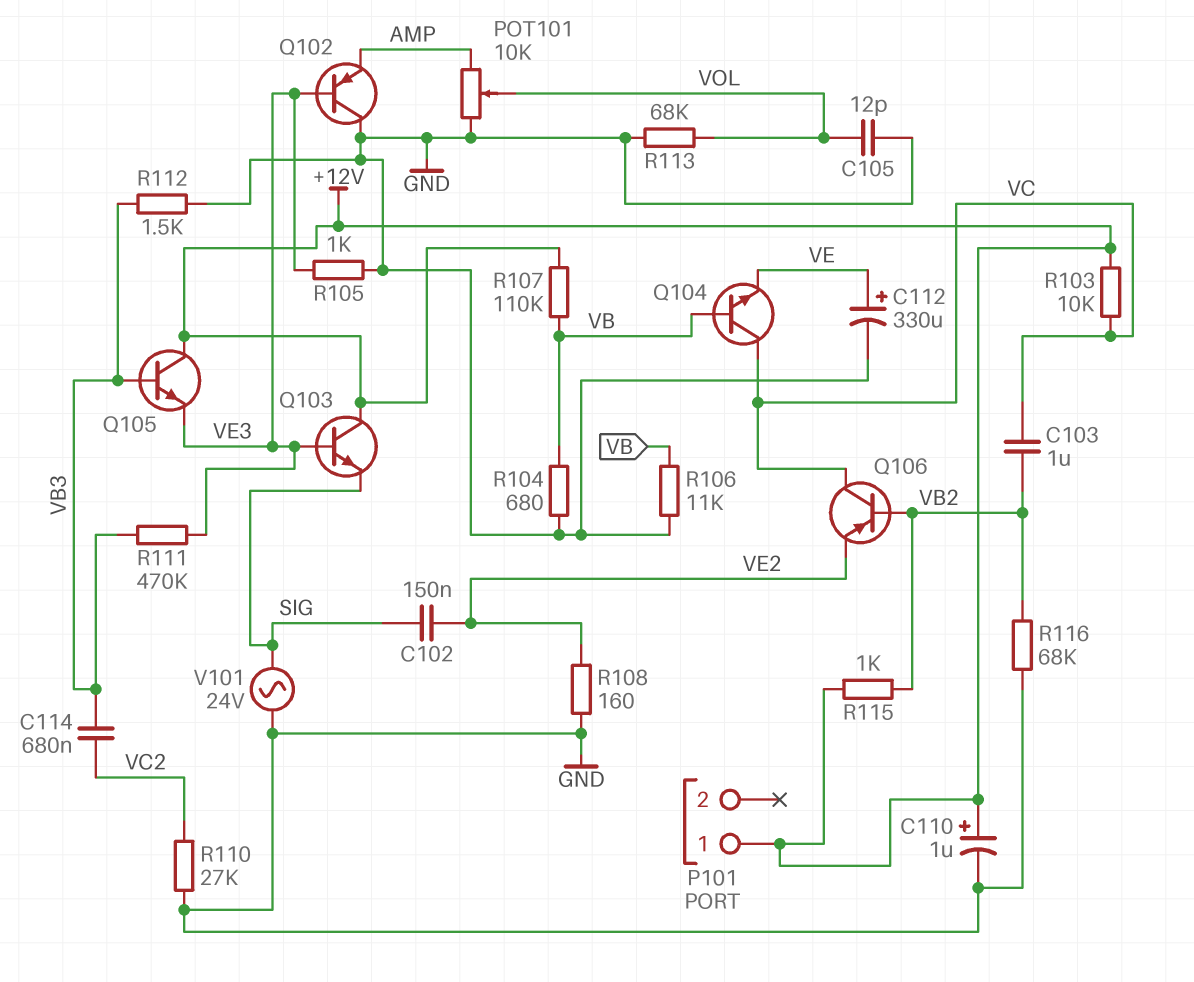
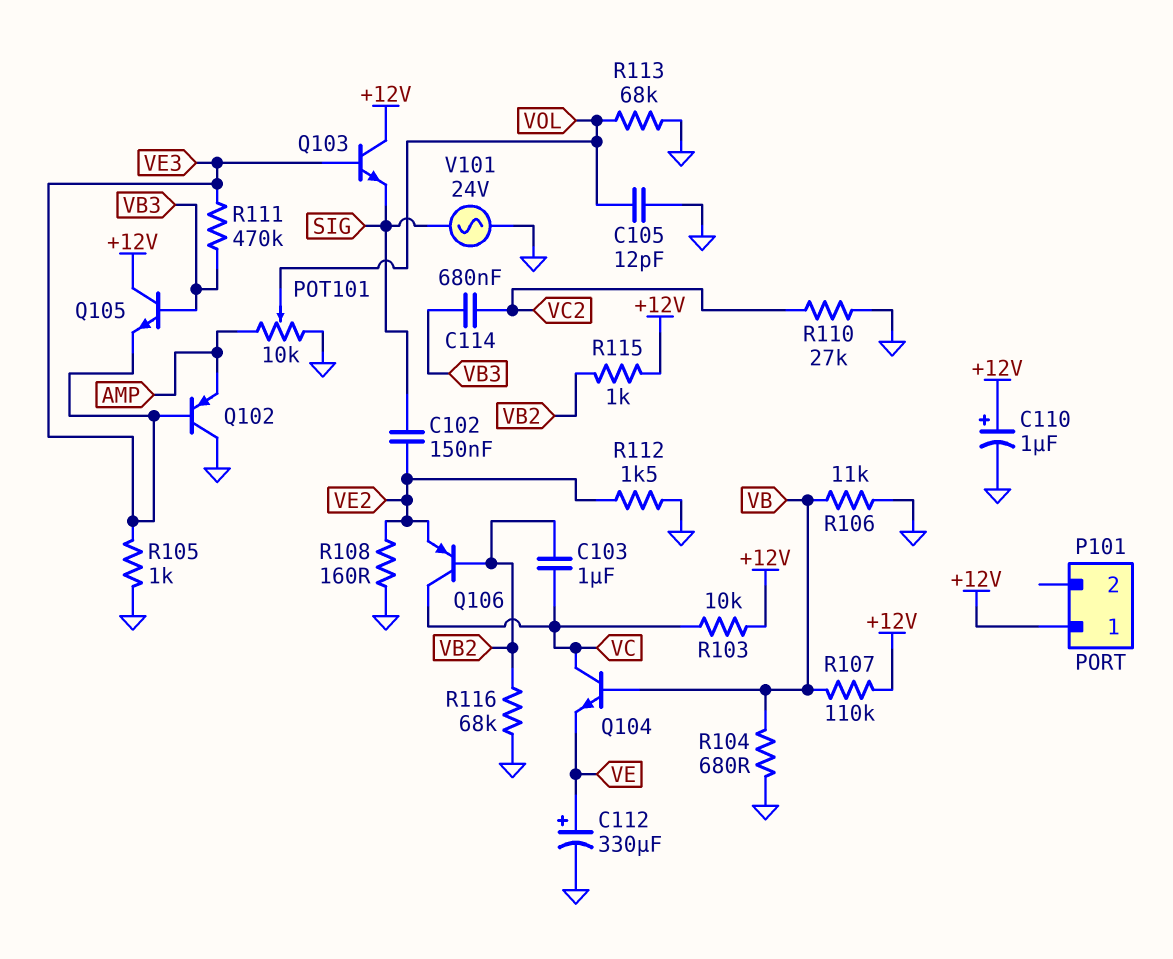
R112: 1.5k (GND, VB3) -> 1.5k (GND, VE2)

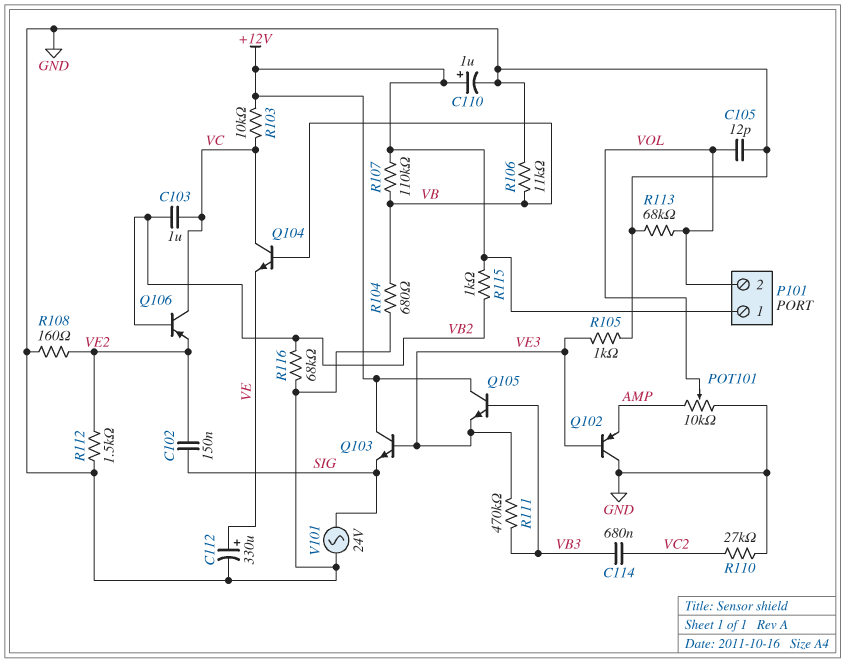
P101 pin 2: none -> VOL

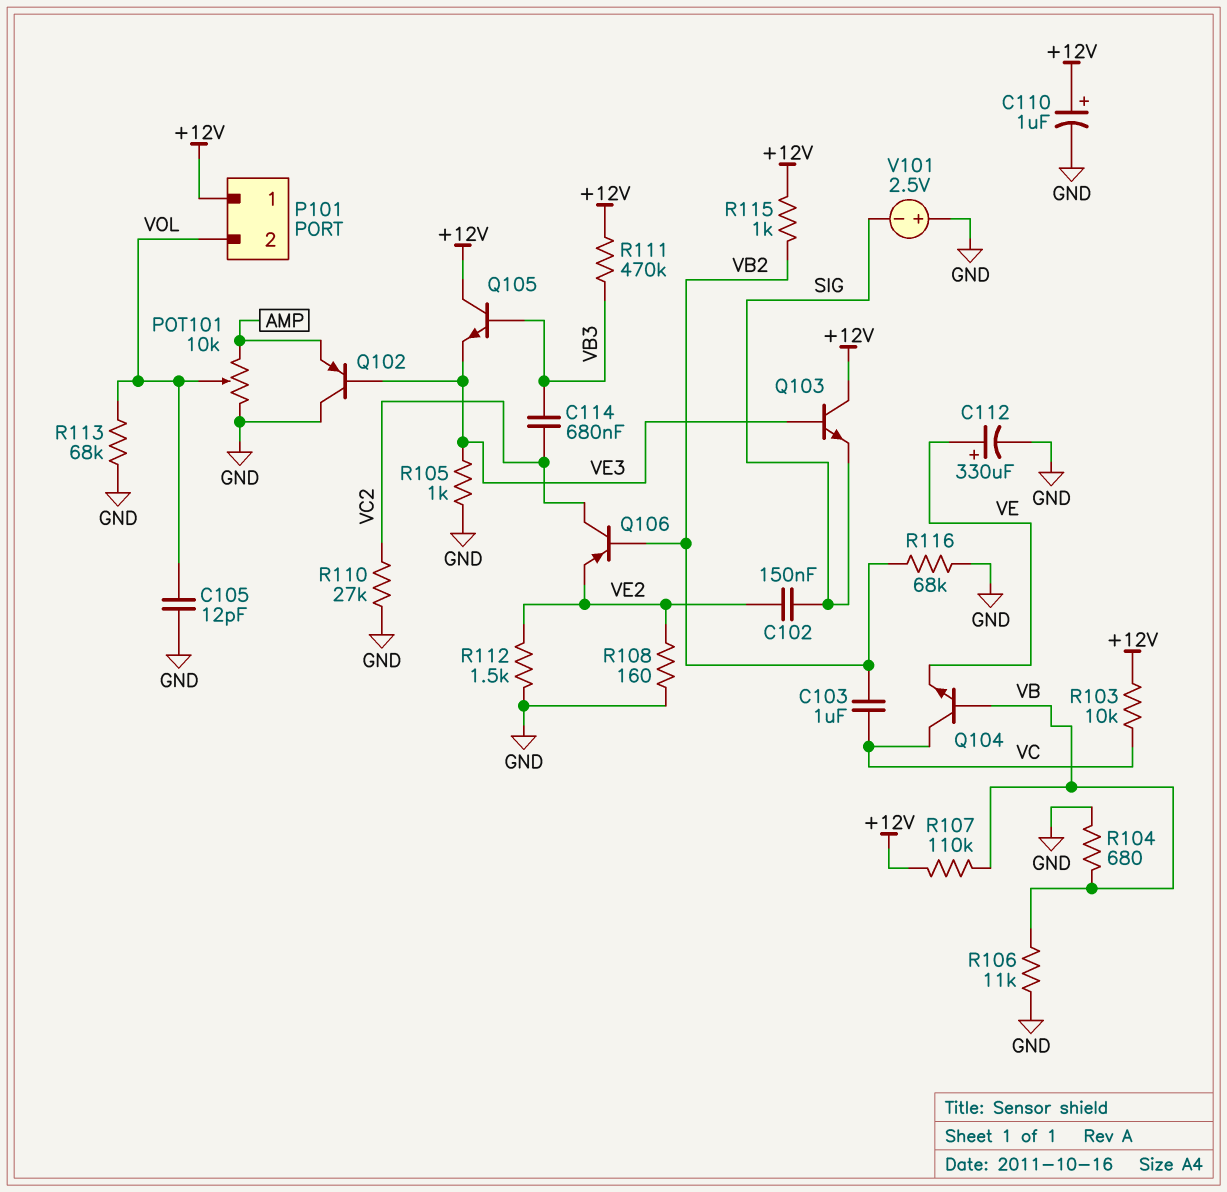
Q106: PNP (B VB2, C VC, E VE2) -> PNP (B VB2, C VC2, E VE2)
R111: 470k (VB3, VE3) -> 470k (+12V, VB3)
V101: AC 24V (GND, SIG) -> 2.5V (plus GND, minus SIG)

